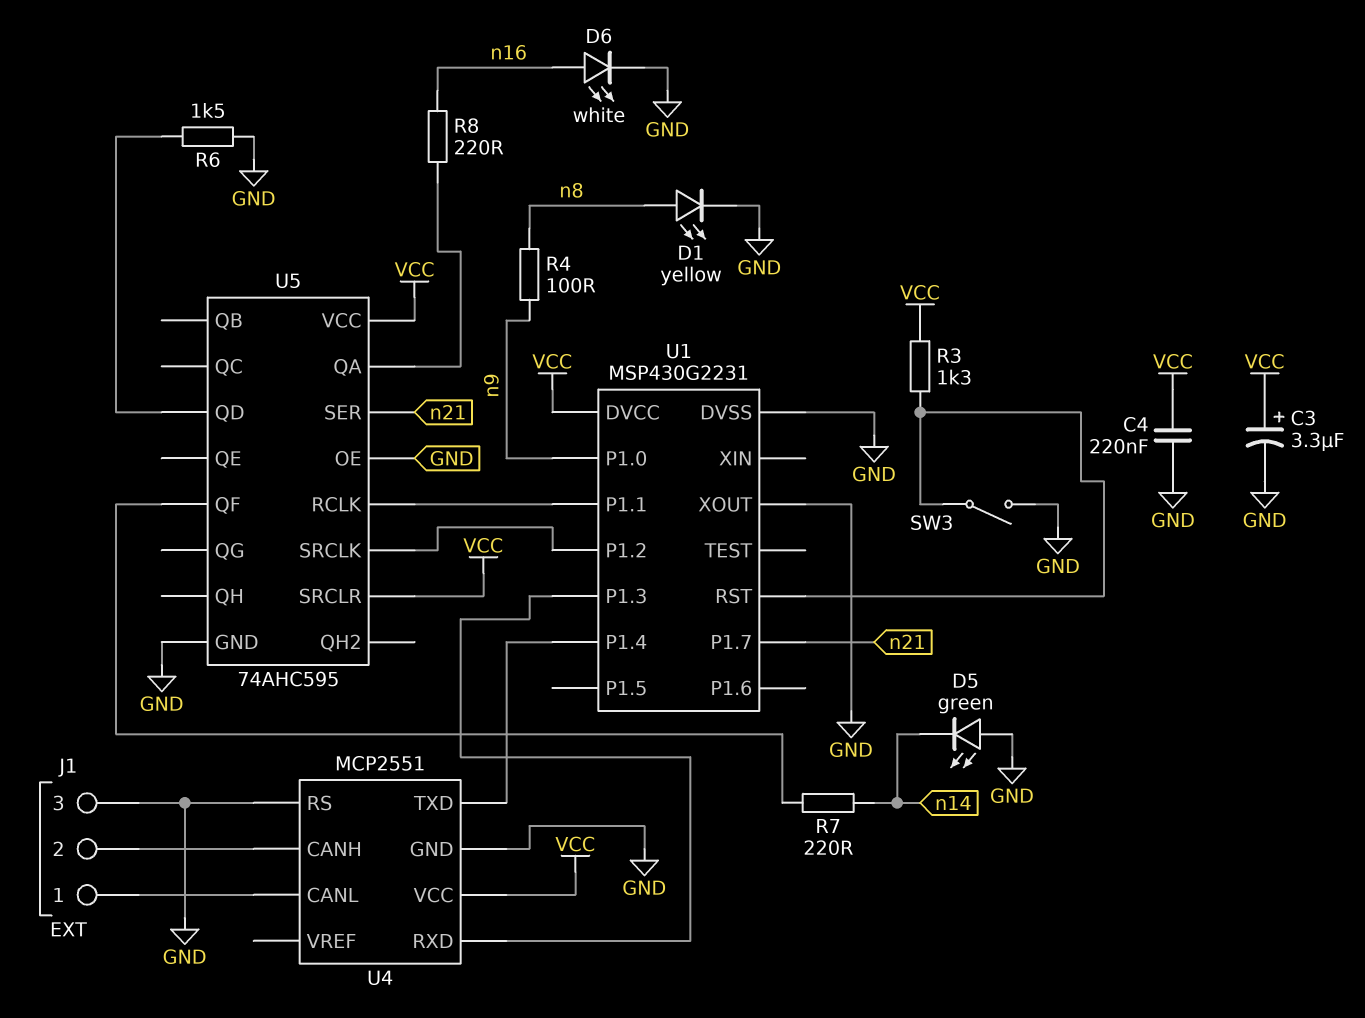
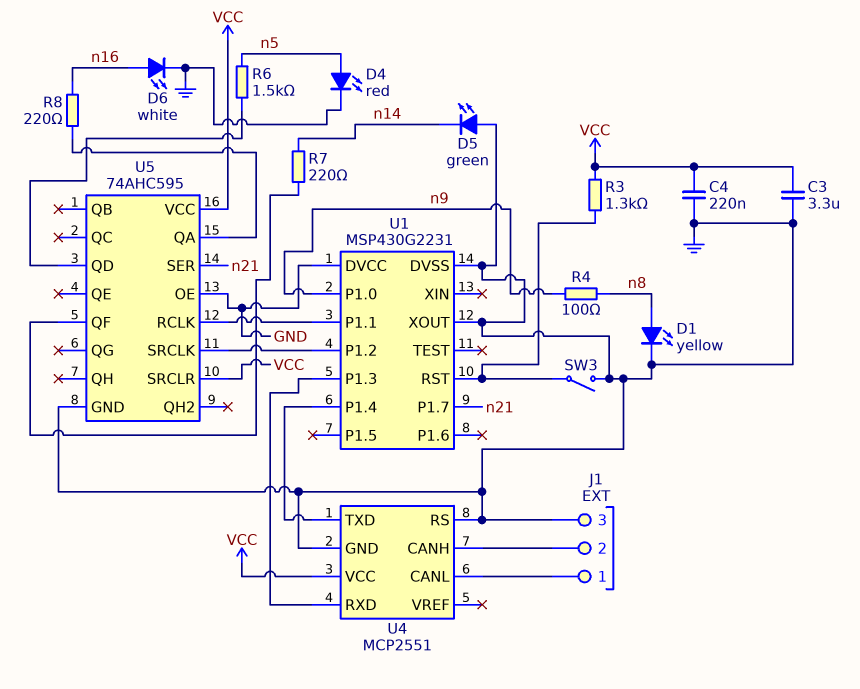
C3: 3.3uF (plus VCC, minus GND) -> 3.3uF (GND, VCC)
D4: none -> LED red (A n5, K GND)
R6: 1.5k (GND, U5/QD) -> 1.5k (U5/QD, n5)
U1 pin DVCC: VCC -> GND

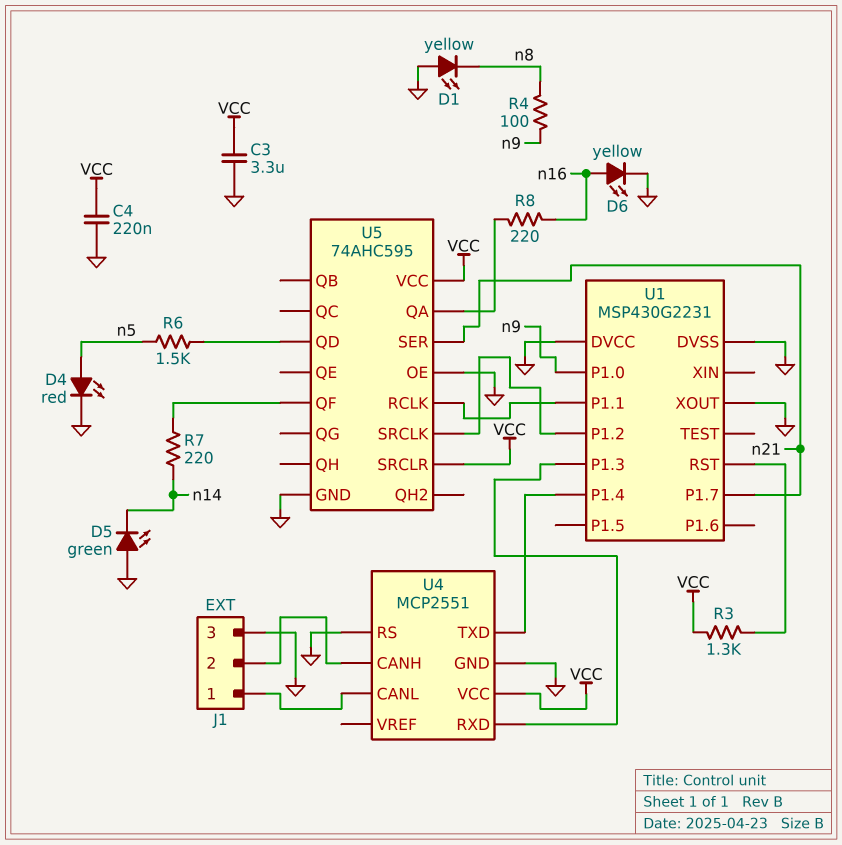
D1: LED yellow (A n8, K GND) -> LED yellow (A GND, K n8)
D6: LED white (A n16, K GND) -> LED yellow (A n16, K GND)
SW3: switch (GND, U1/RST) -> none

